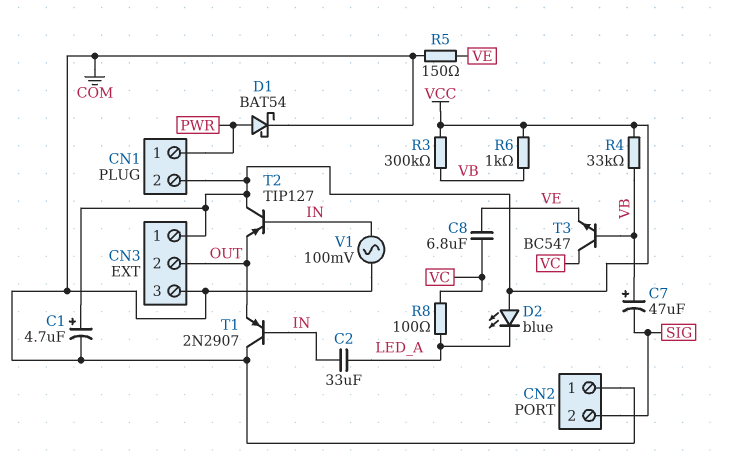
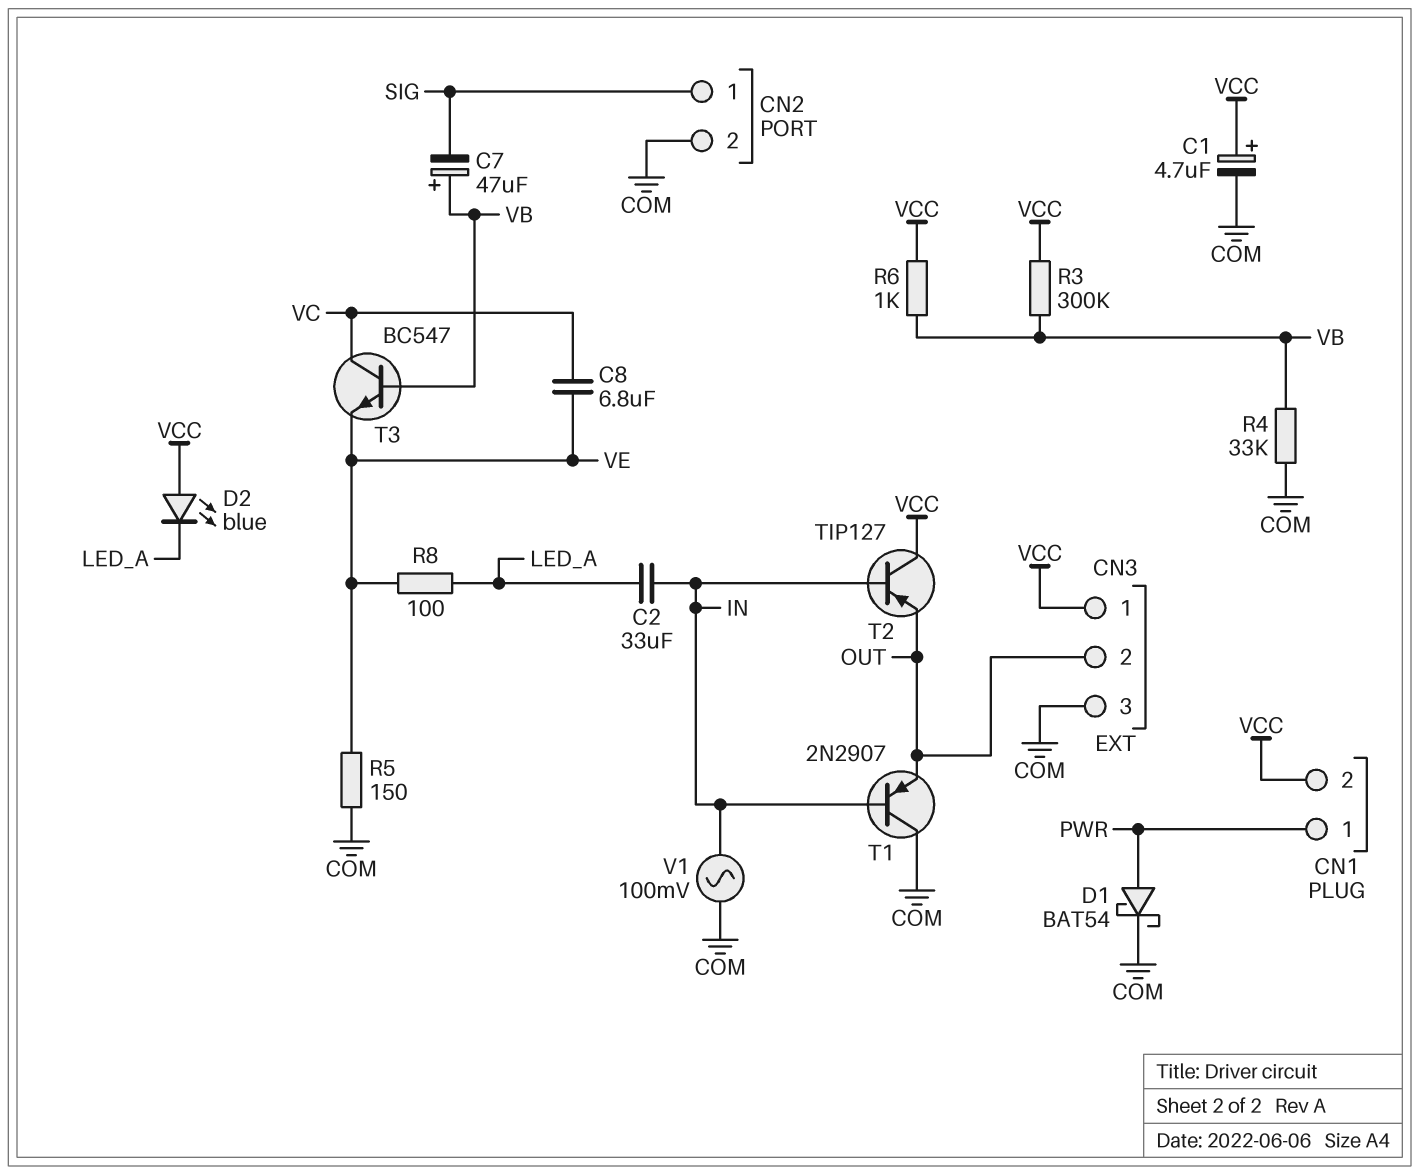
CN2 pin 1: COM -> SIG
CN2 pin 2: SIG -> COM
R4: 33k (VB, VCC) -> 33k (COM, VB)
R8: 100 (LED_A, VC) -> 100 (LED_A, VE)

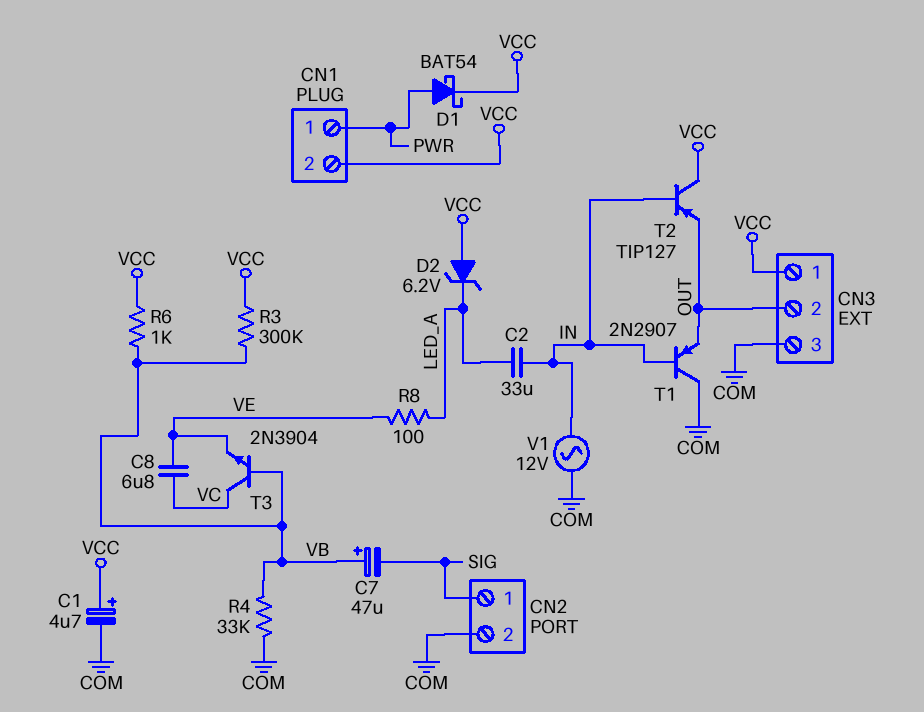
D1: schottky BAT54 (A PWR, K COM) -> schottky BAT54 (A PWR, K VCC)
D2: LED blue (A VCC, K LED_A) -> zener 6.2V (A VCC, K LED_A)
R5: 150 (COM, VE) -> none
T3: NPN BC547 (B VB, C VC, E VE) -> NPN 2N3904 (B VB, C VC, E VE)
V1: AC 100mV (COM, IN) -> AC 12V (COM, IN)

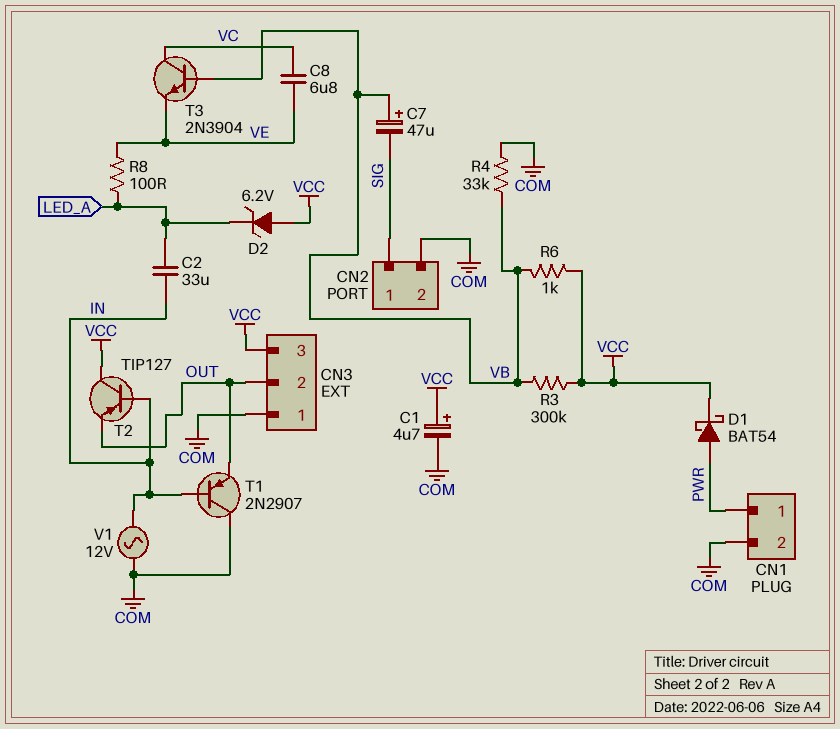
CN1 pin 2: VCC -> COM
CN3 pin 1: VCC -> COM
CN3 pin 3: COM -> VCC

